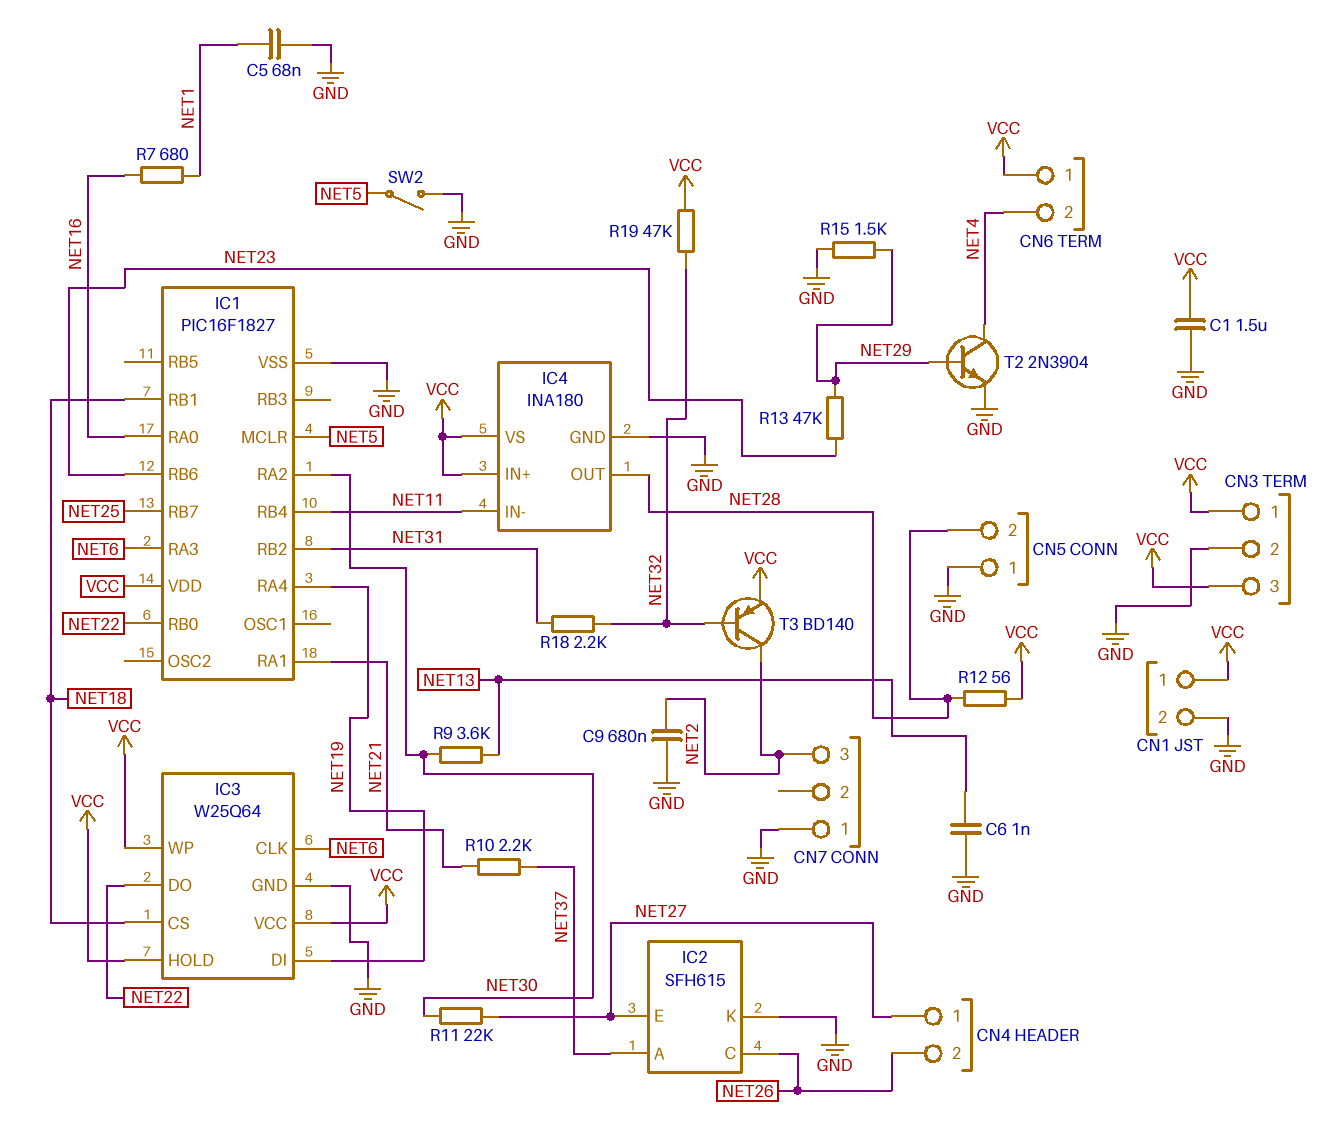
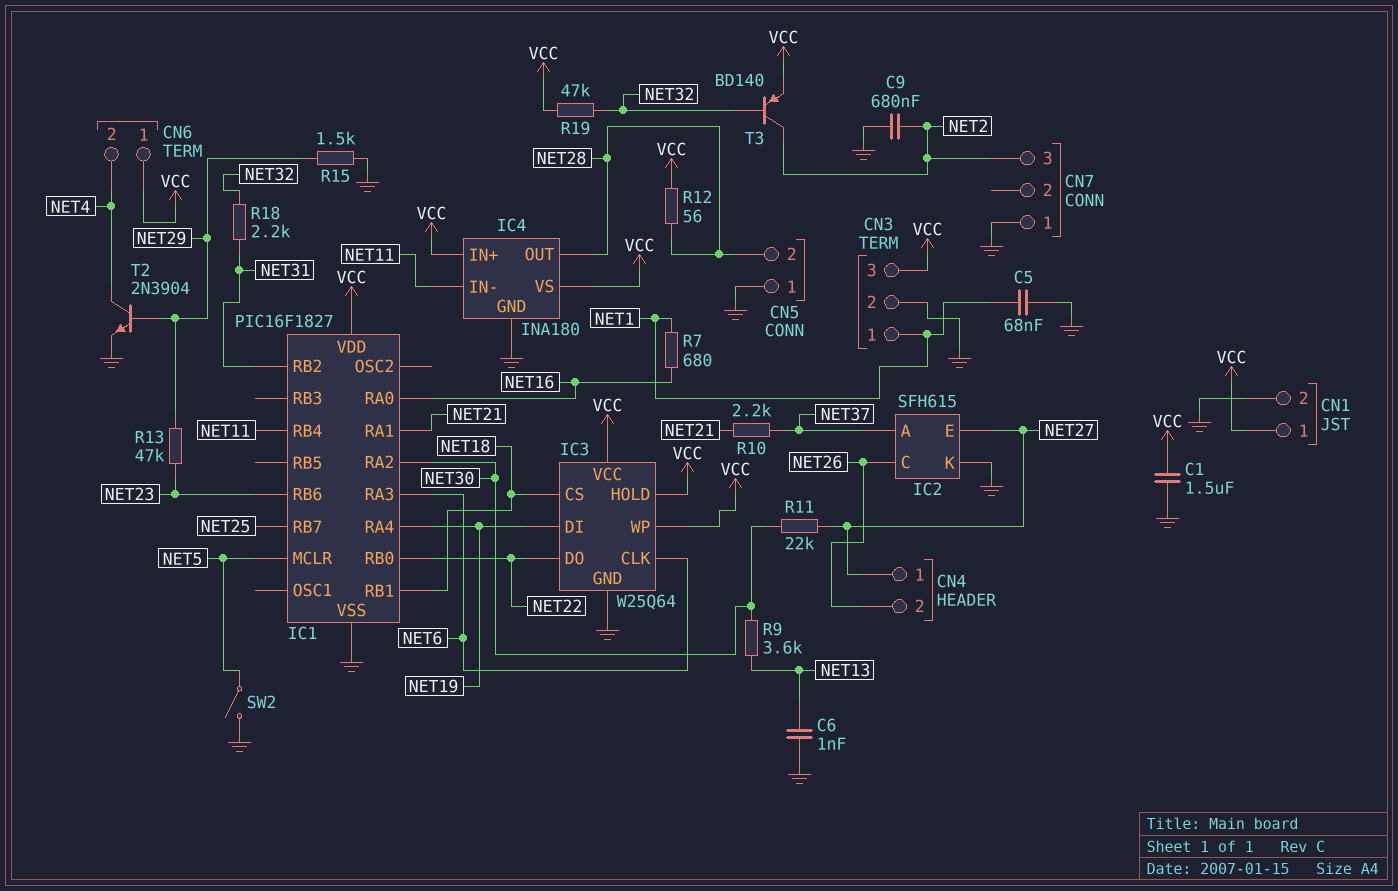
CN3 pin 1: VCC -> NET1

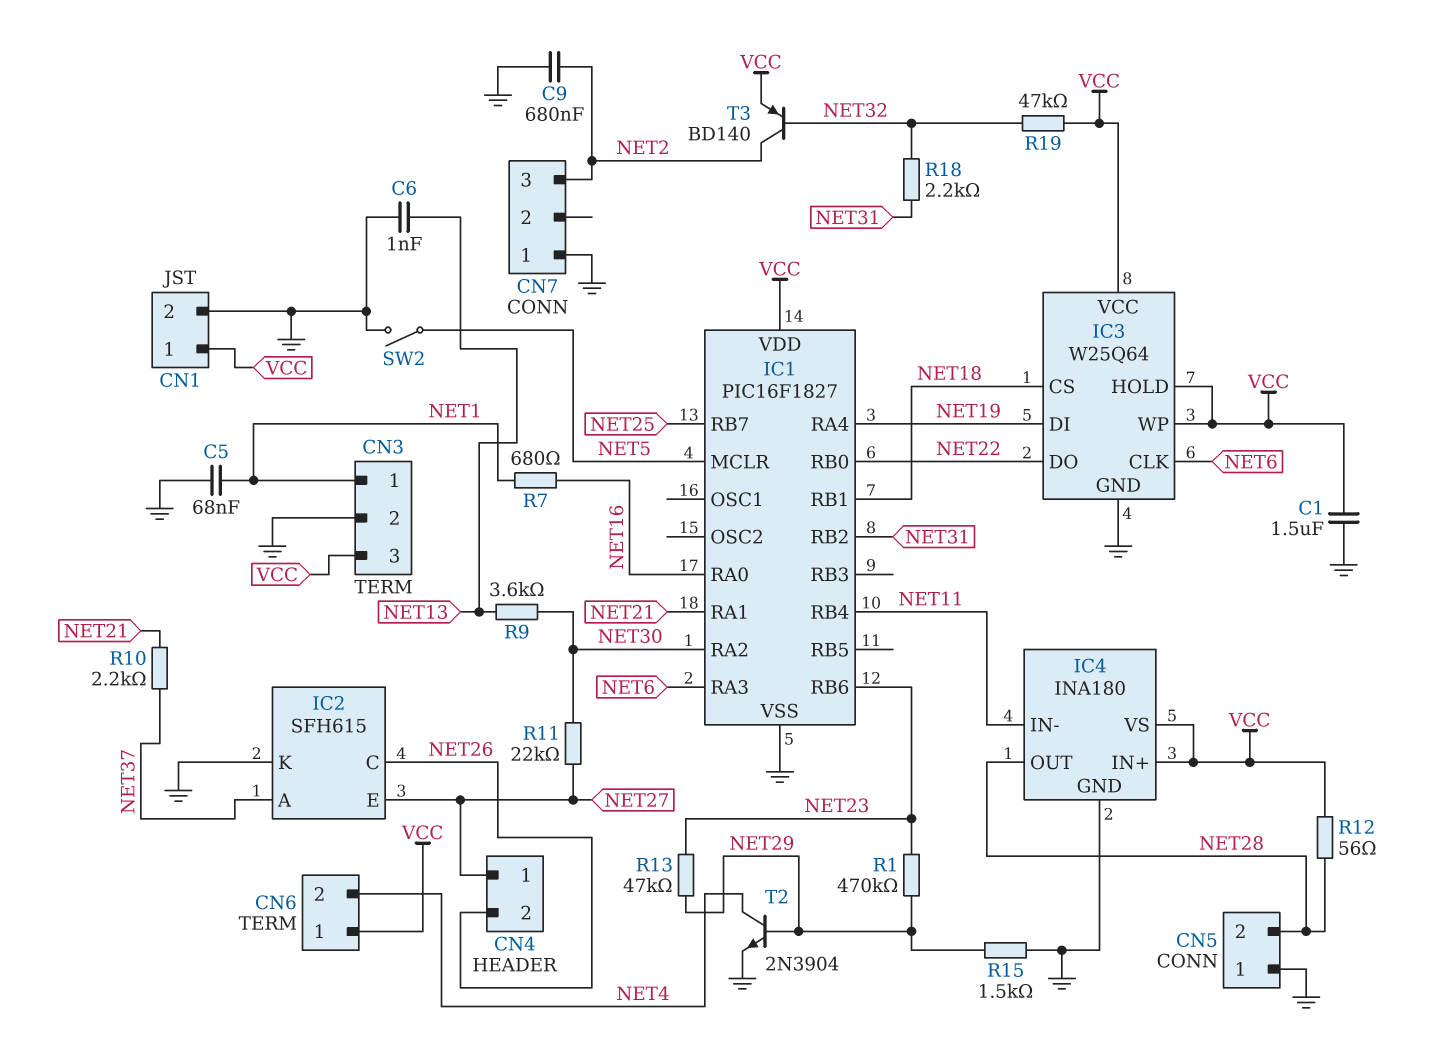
R1: none -> 470k (NET23, NET29)

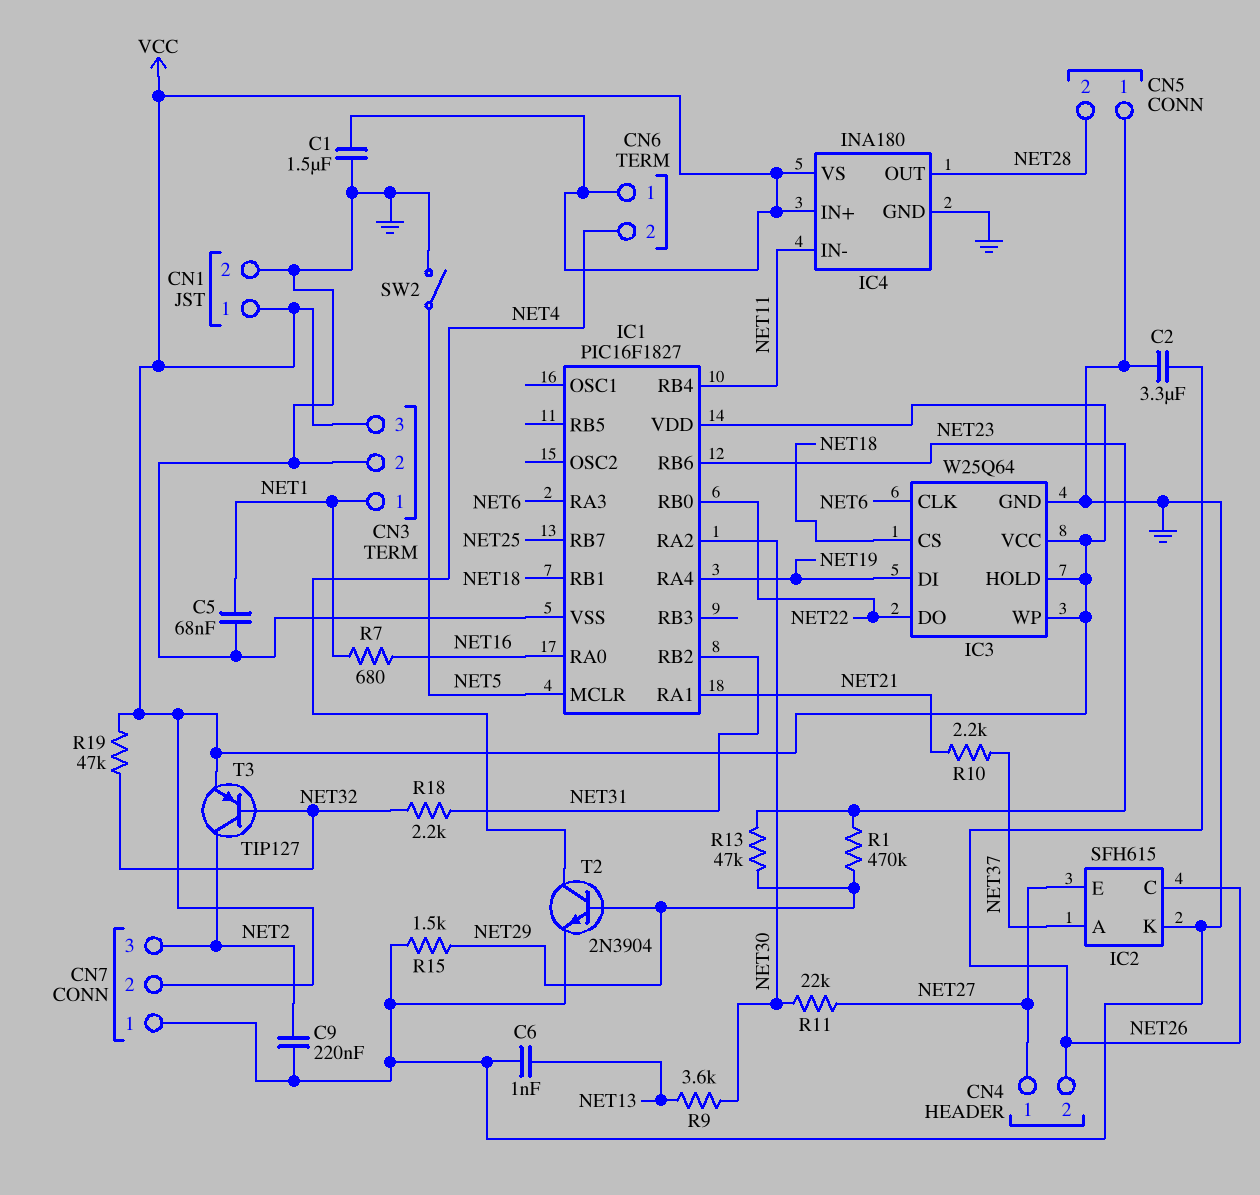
C2: none -> 3.3uF (GND, NET26)
C9: 680nF (GND, NET2) -> 220nF (GND, NET2)
CN7 pin 2: none -> VCC
R12: 56 (NET28, VCC) -> none
T3: PNP BD140 (B NET32, C NET2, E VCC) -> PNP TIP127 (B NET32, C NET2, E VCC)

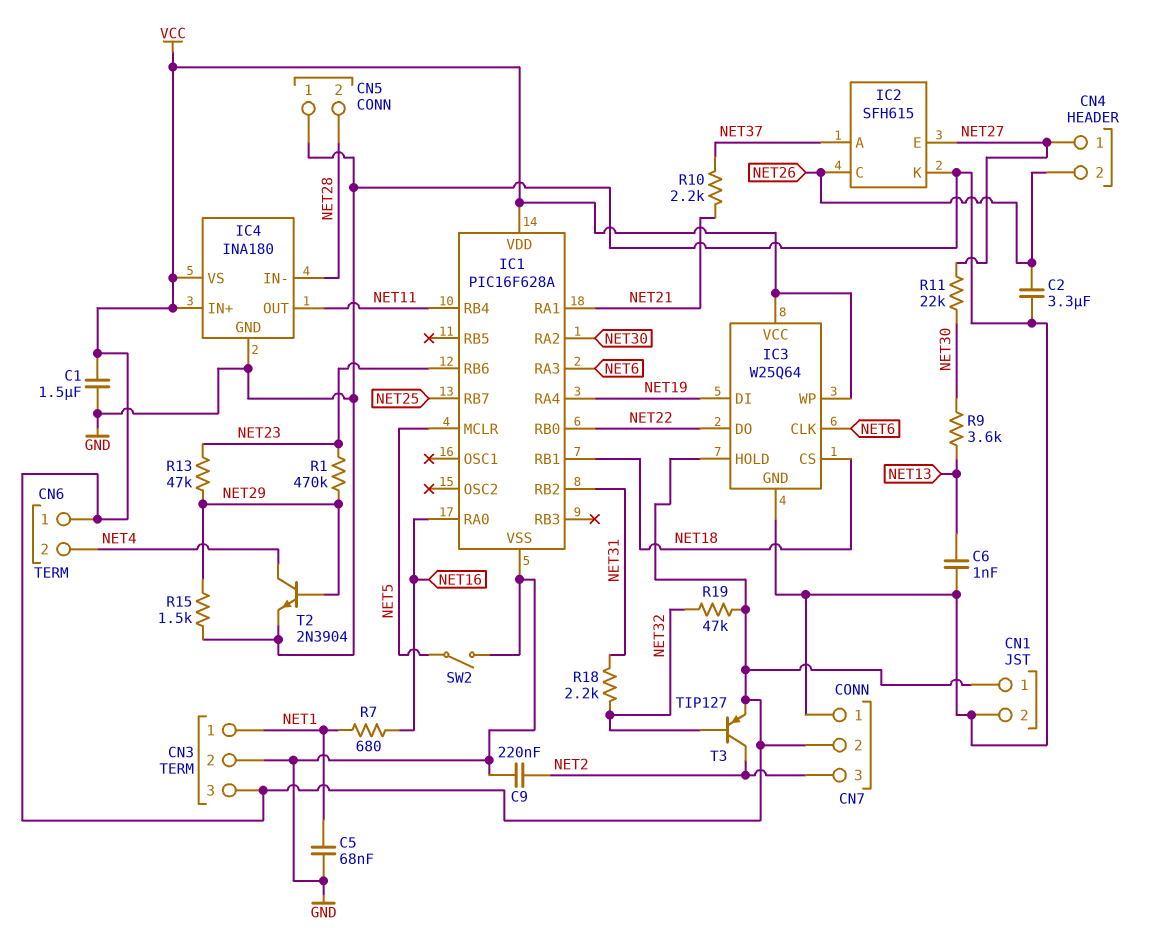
IC1: PIC16F1827 -> PIC16F628A
IC4 pin IN-: NET11 -> NET28
IC4 pin OUT: NET28 -> NET11

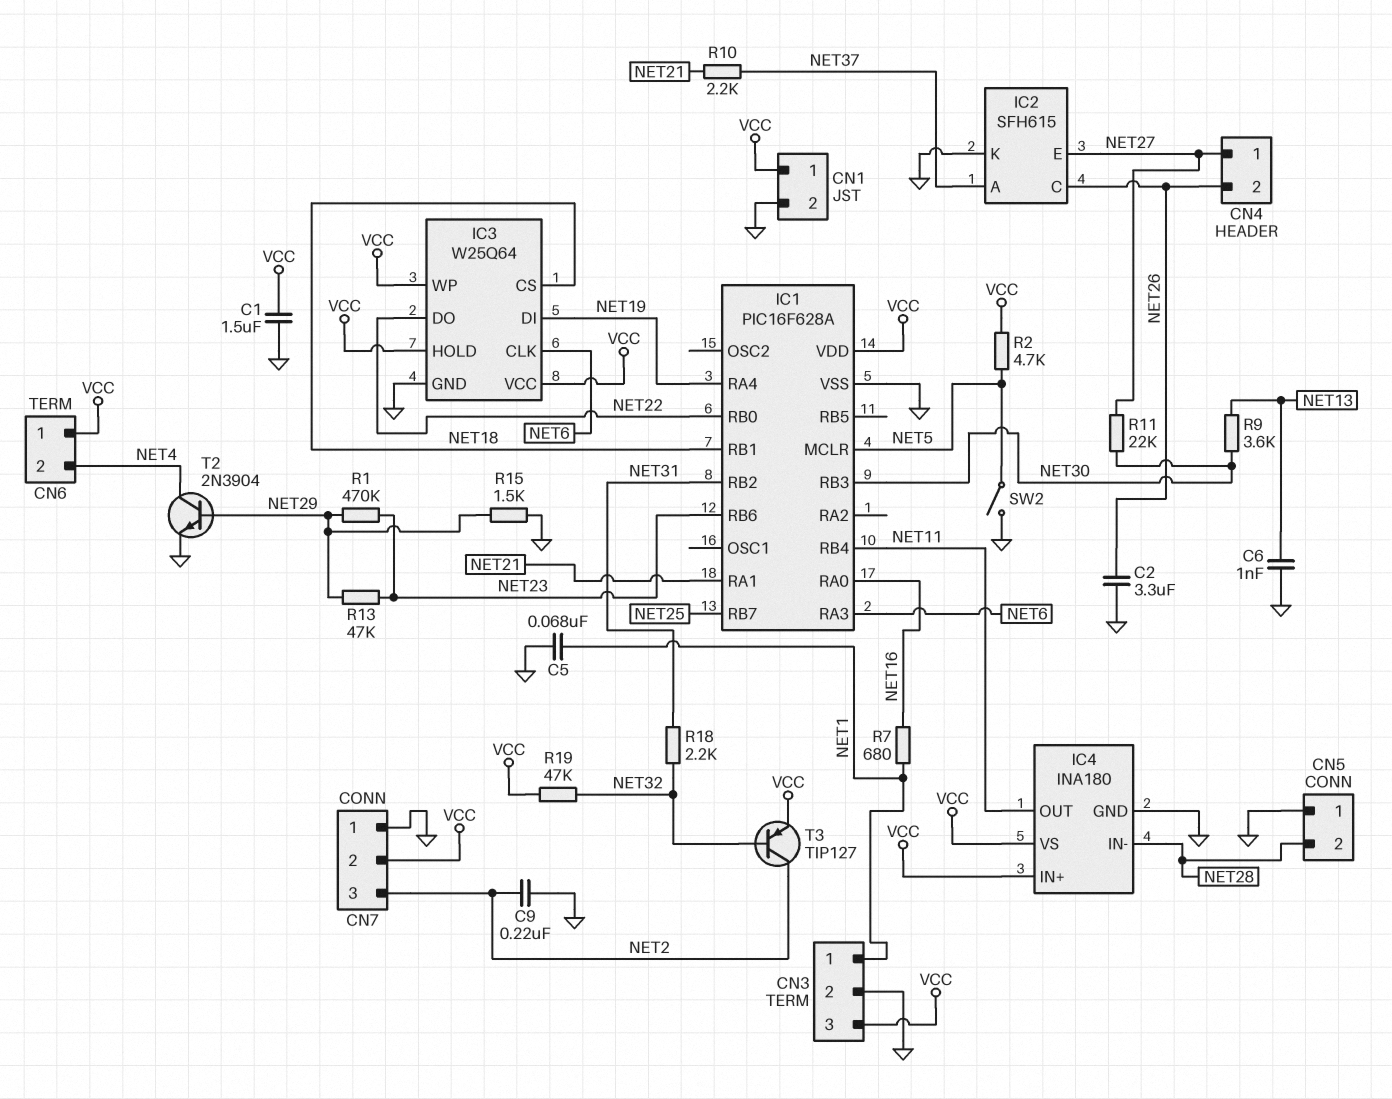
IC1 pin RA2: NET30 -> none
IC1 pin RB3: none -> NET30
R2: none -> 4.7k (NET5, VCC)

